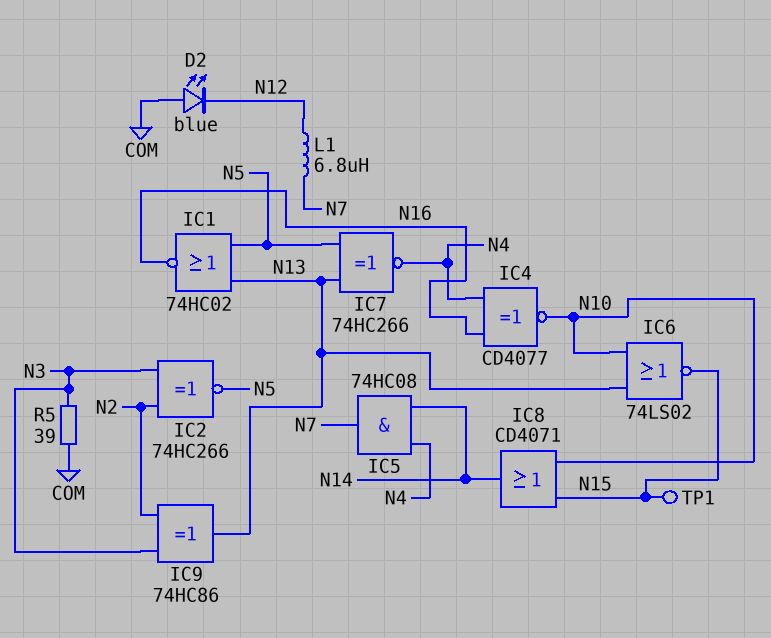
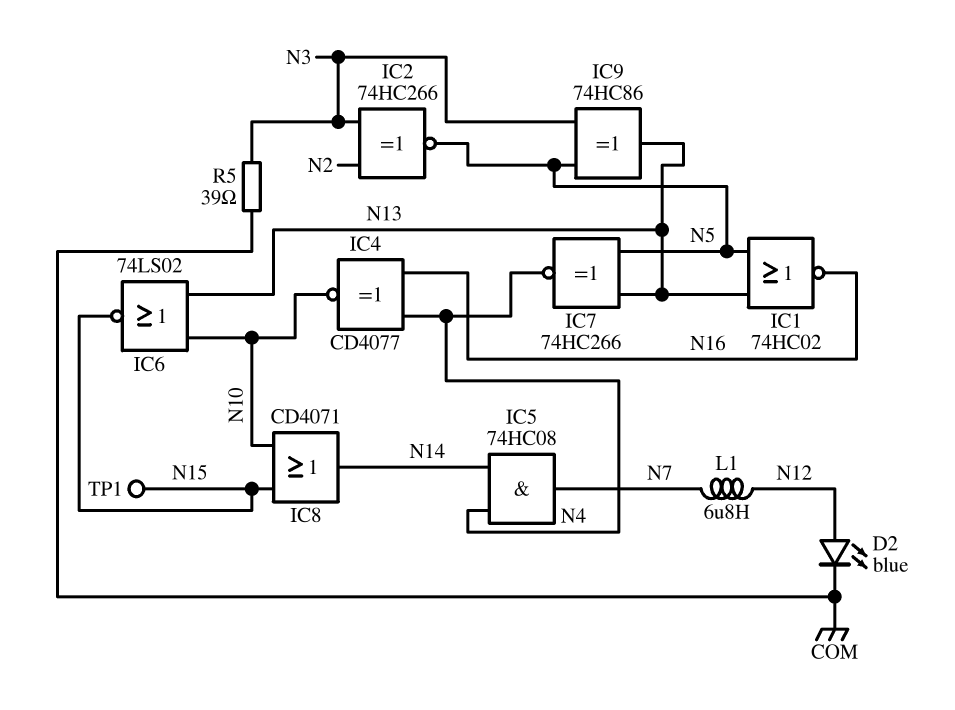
D2: LED blue (A COM, K N12) -> LED blue (A N12, K COM)
IC9: XOR 74HC86 (in N2, in N3, out N13) -> XOR 74HC86 (in N3, in N5, out N13)

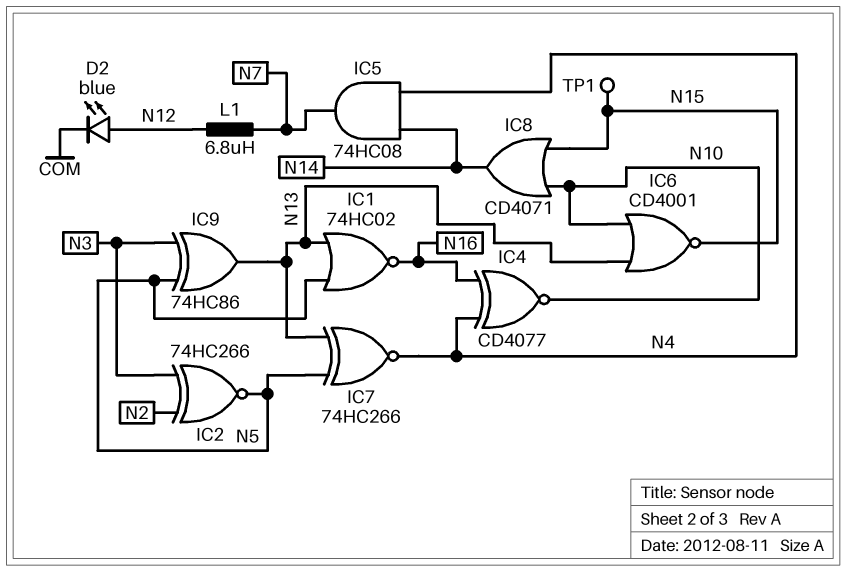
IC6: NOR 74LS02 (in N10, in N13, out N15) -> NOR CD4001 (in N10, in N13, out N15)
R5: 39 (COM, N3) -> none

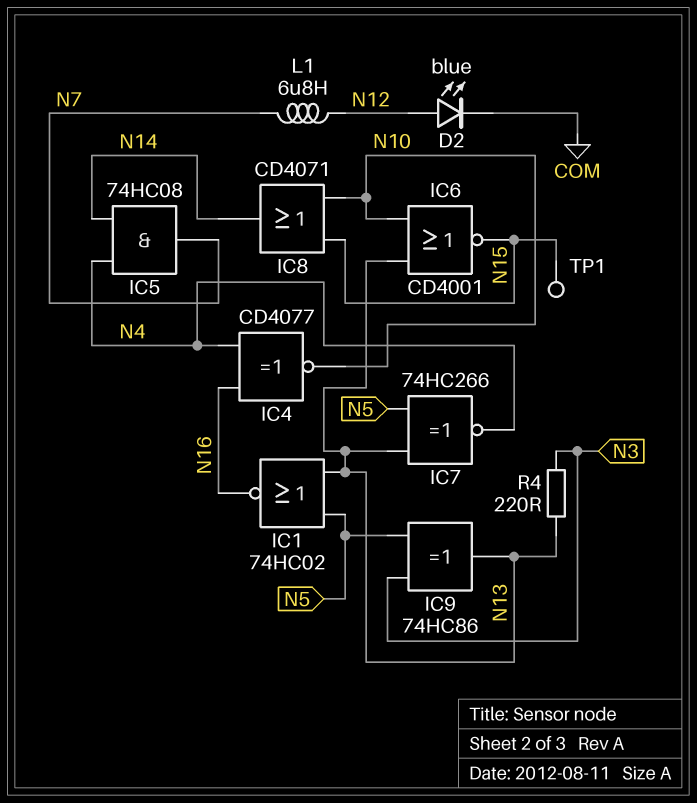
IC2: XNOR 74HC266 (in N2, in N3, out N5) -> none
R4: none -> 220 (N3, N13)

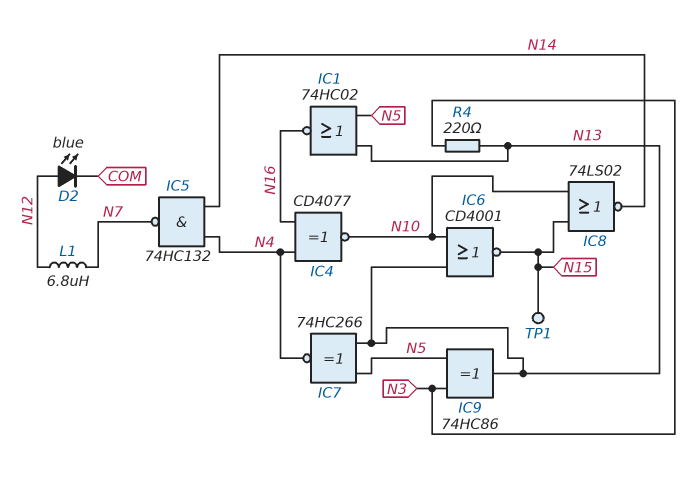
IC5: AND 74HC08 (in N4, in N14, out N7) -> NAND 74HC132 (in N4, in N14, out N7)
IC8: OR CD4071 (in N10, in N15, out N14) -> NOR 74LS02 (in N10, in N15, out N14)

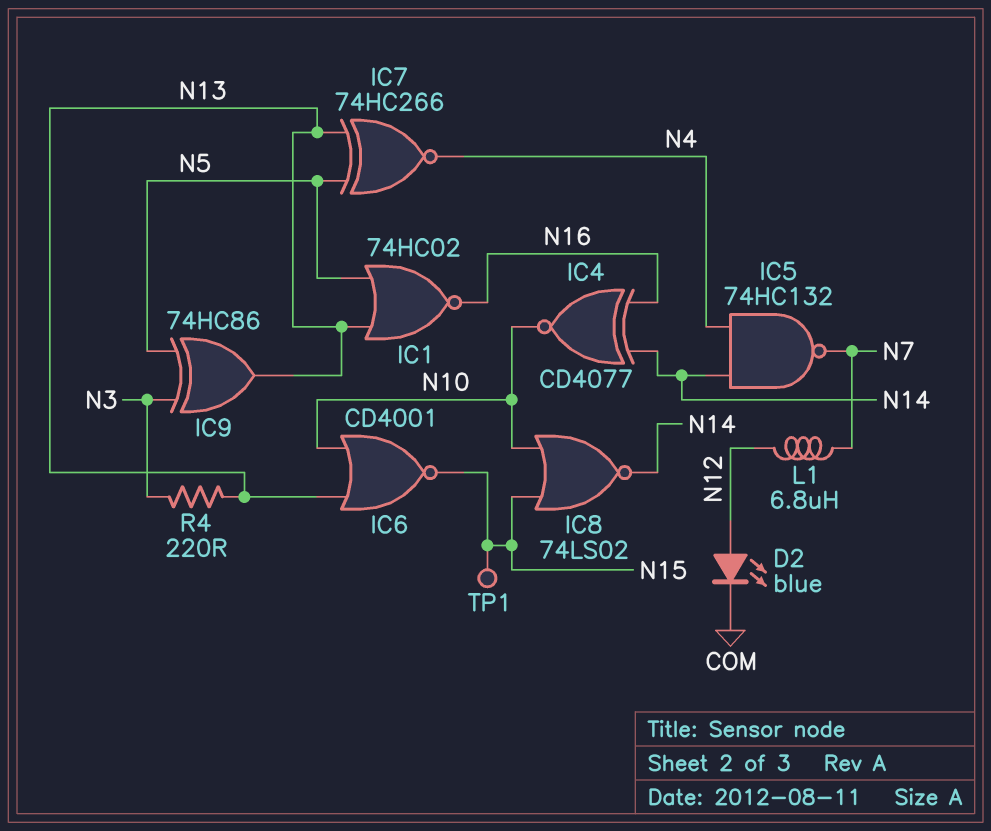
IC4: XNOR CD4077 (in N4, in N16, out N10) -> XNOR CD4077 (in N14, in N16, out N10)

